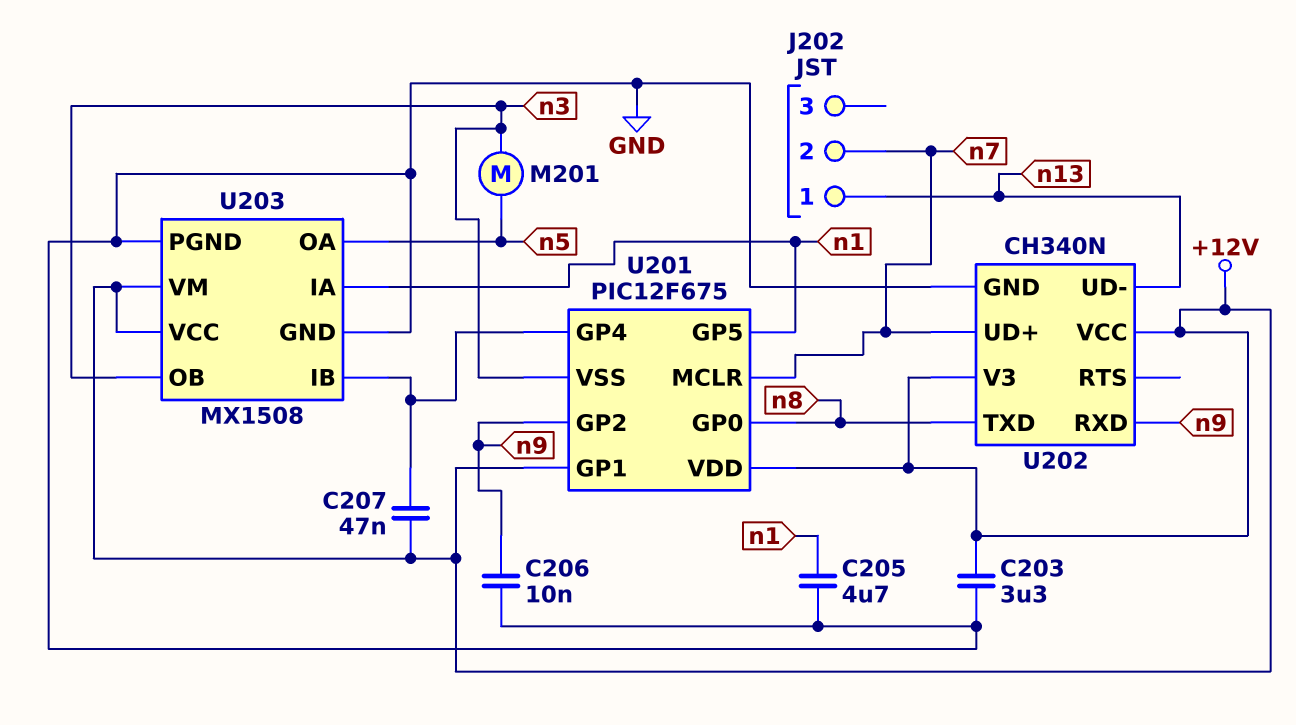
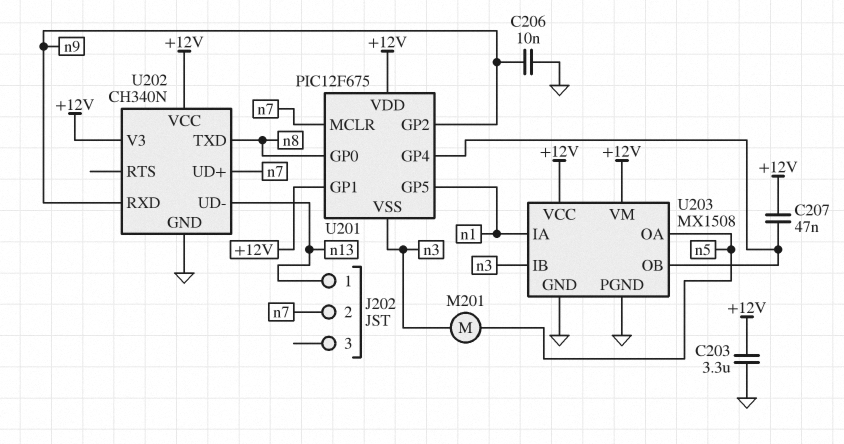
C205: 4.7uF (GND, n1) -> none
U203 pin IB: U201/GP4 -> n3
U203 pin OB: n3 -> U201/GP4

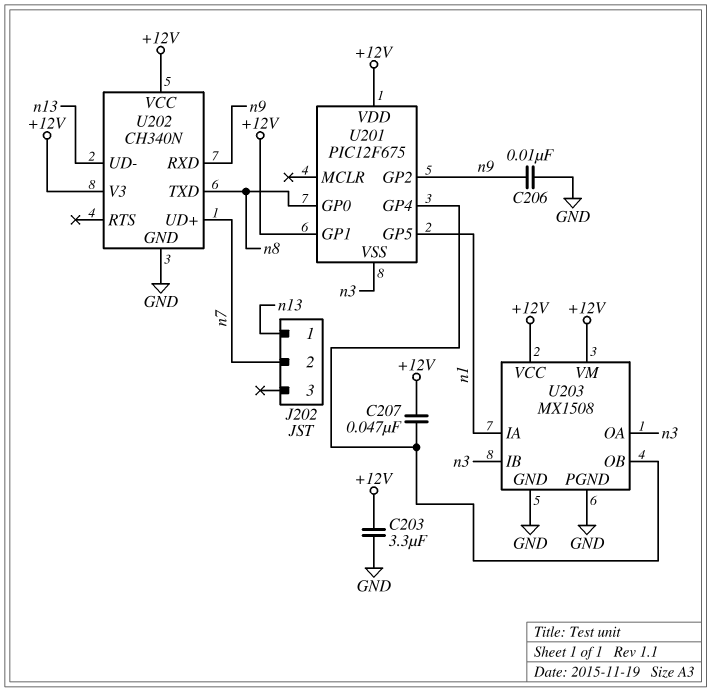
M201: motor (n3, n5) -> none
U201 pin MCLR: n7 -> none
U203 pin OA: n5 -> n3

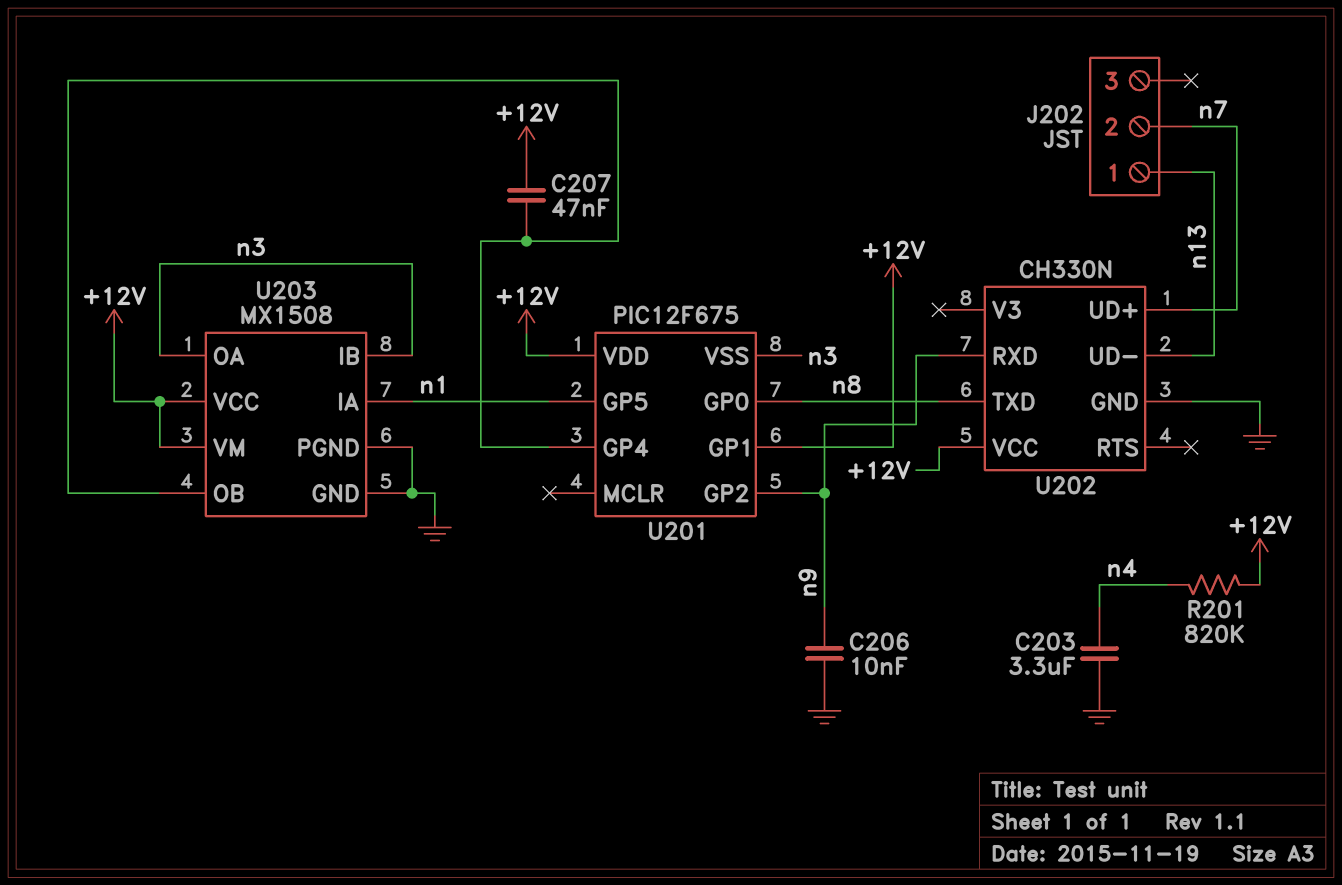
C203: 3.3uF (+12V, GND) -> 3.3uF (GND, n4)
R201: none -> 820k (+12V, n4)
U202: CH340N -> CH330N
U202 pin V3: +12V -> none

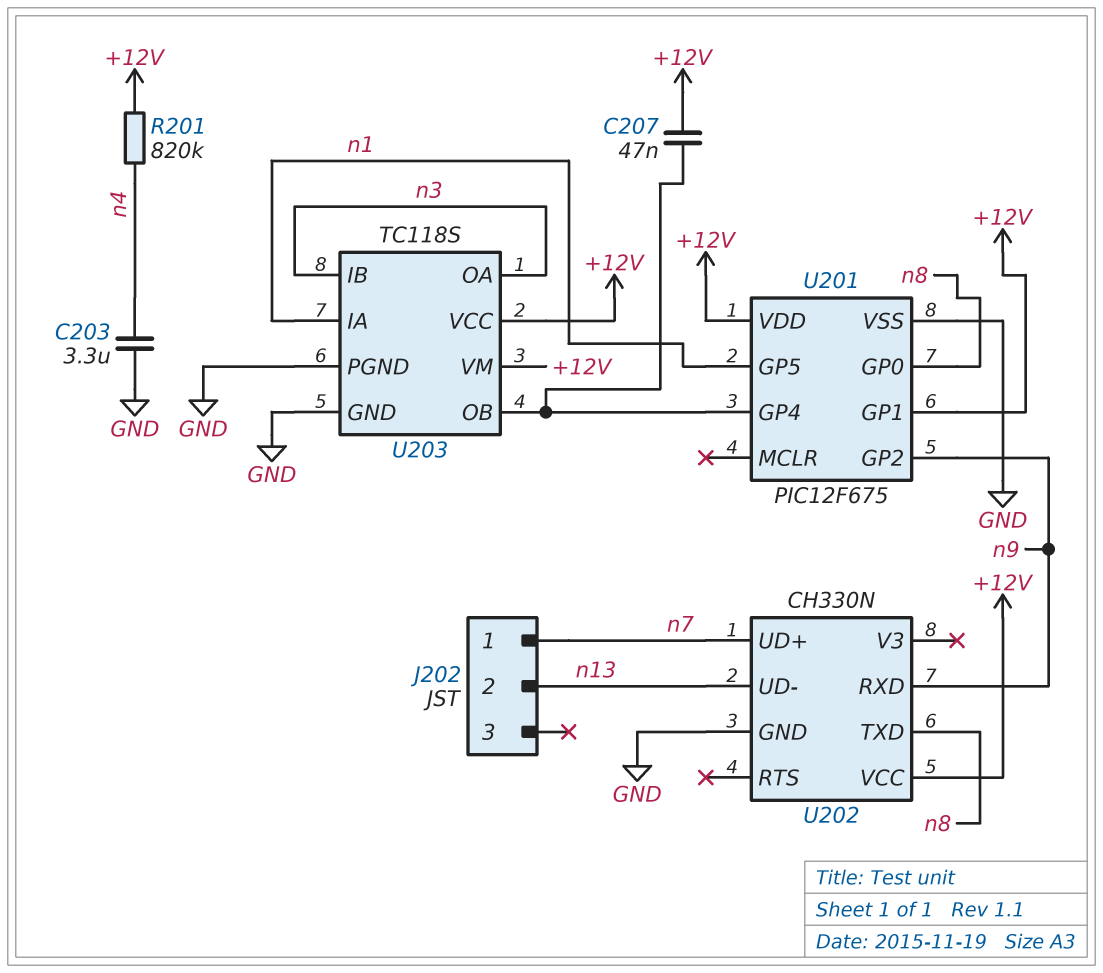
C206: 10nF (GND, n9) -> none
J202 pin 1: n13 -> n7
J202 pin 2: n7 -> n13
U201 pin VSS: n3 -> GND
U203: MX1508 -> TC118S

